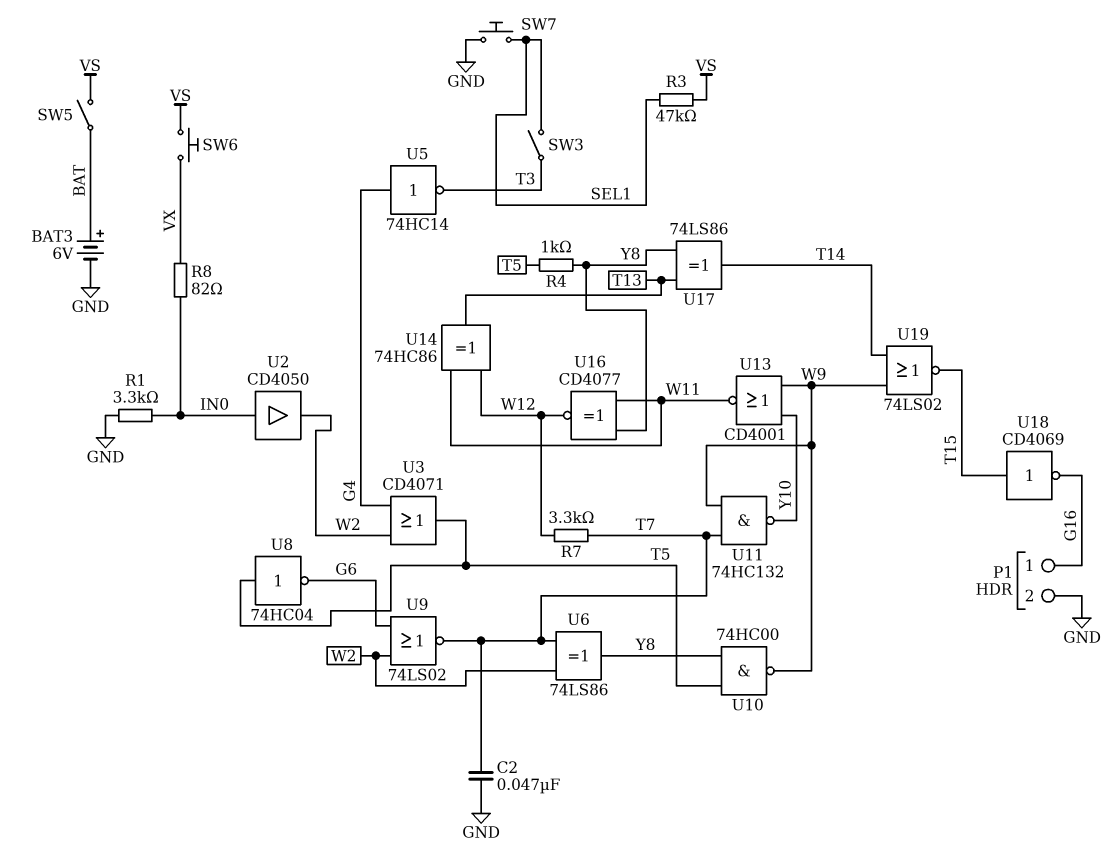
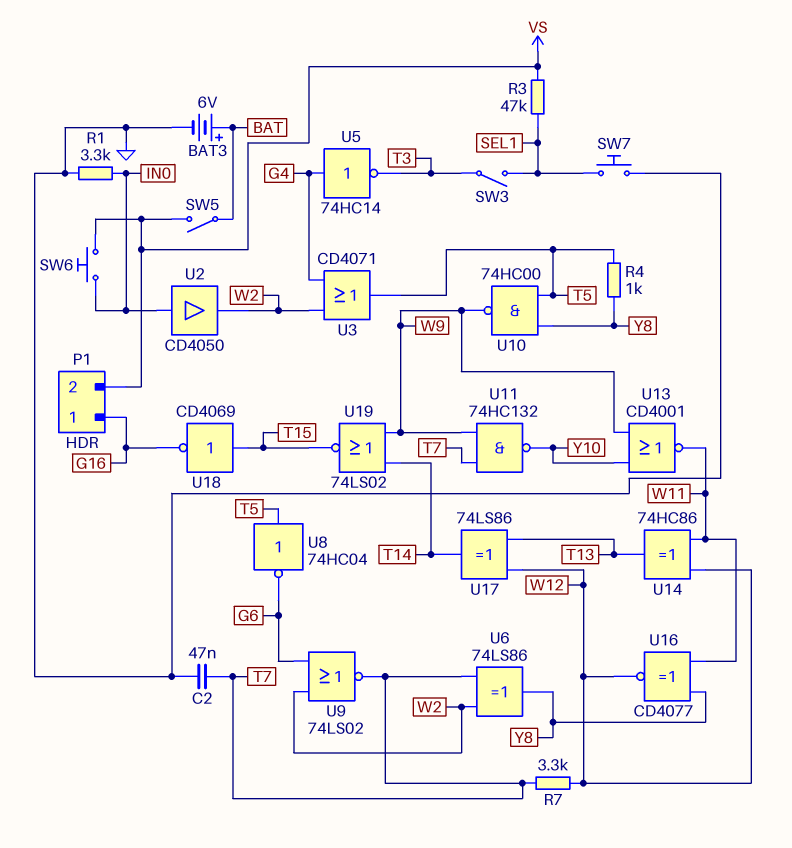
P1 pin 2: GND -> VS
R8: 82 (IN0, VX) -> none
SW6: button (VS, VX) -> button (IN0, VS)
U17: XOR 74LS86 (in T13, in Y8, out T14) -> XOR 74LS86 (in T13, in W12, out T14)

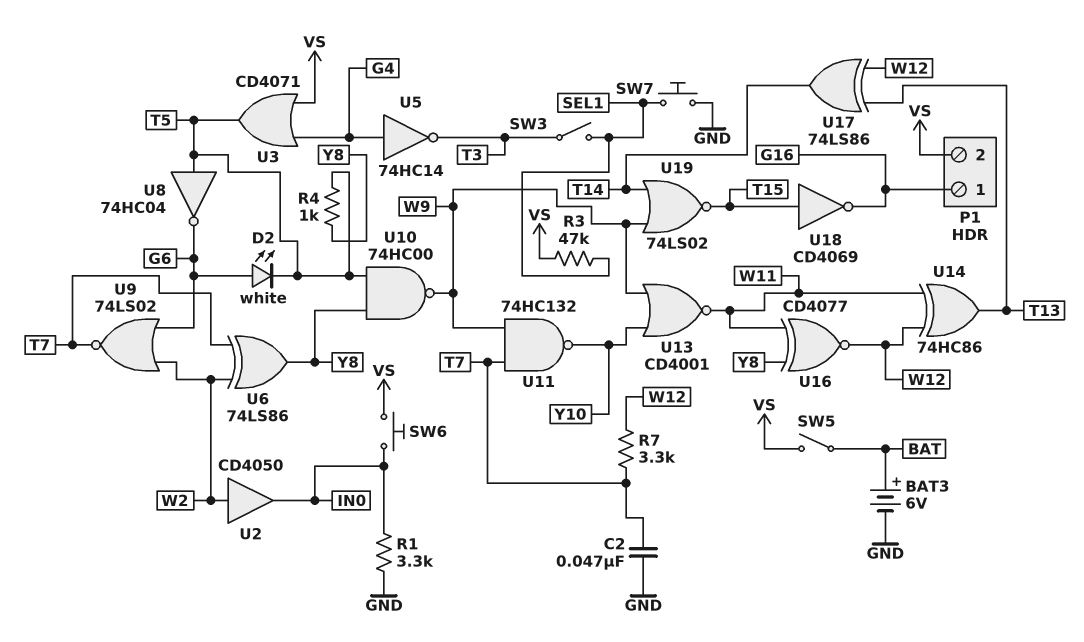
D2: none -> LED white (A G6, K T5)
U2: buffer CD4050 (in IN0, out W2) -> buffer CD4050 (in W2, out IN0)
U3: OR CD4071 (in G4, in W2, out T5) -> OR CD4071 (in G4, in VS, out T5)

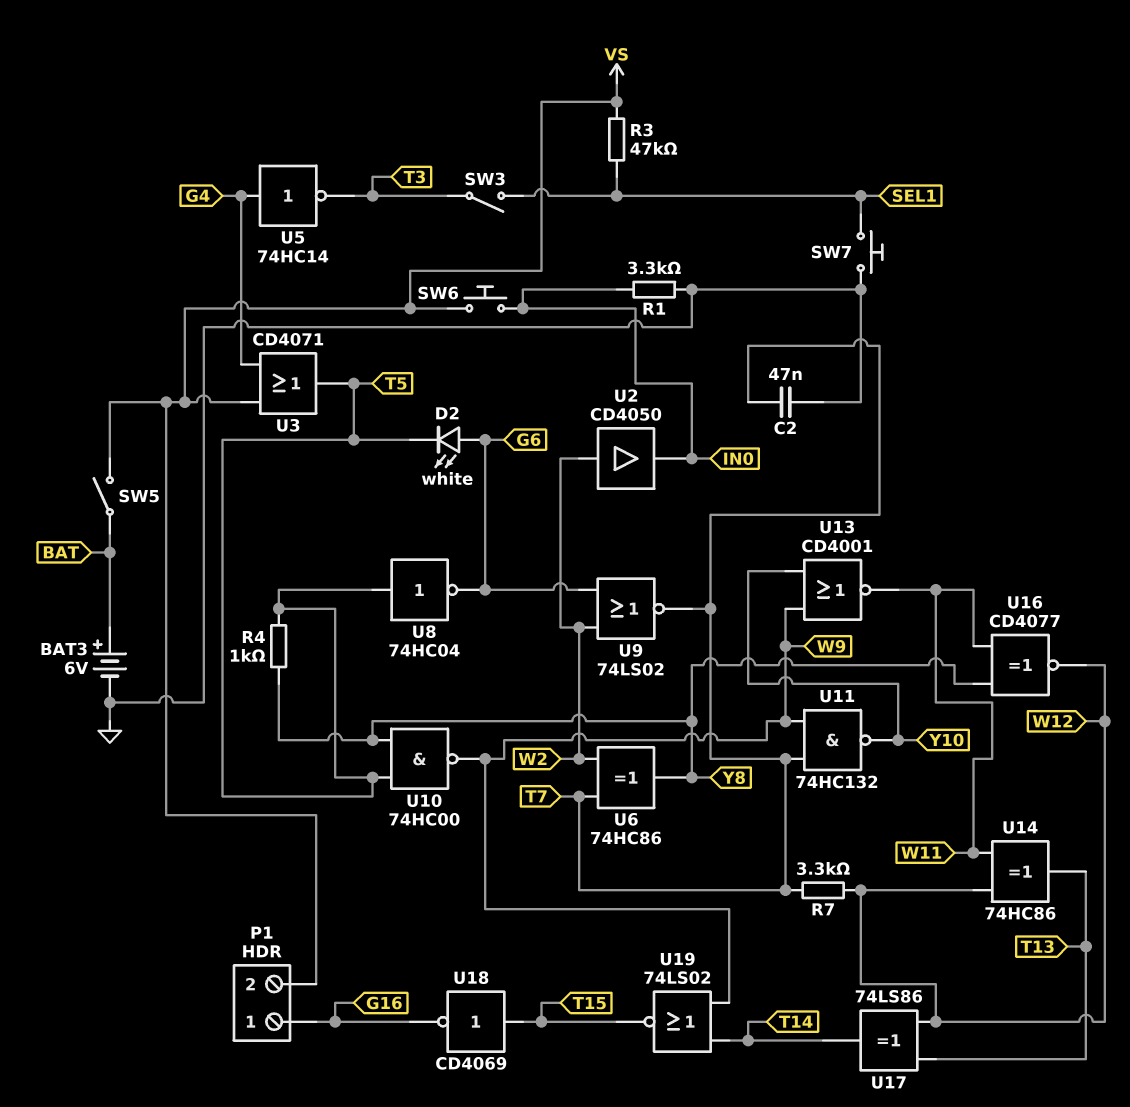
U6: XOR 74LS86 (in T7, in W2, out Y8) -> XOR 74HC86 (in T7, in W2, out Y8)

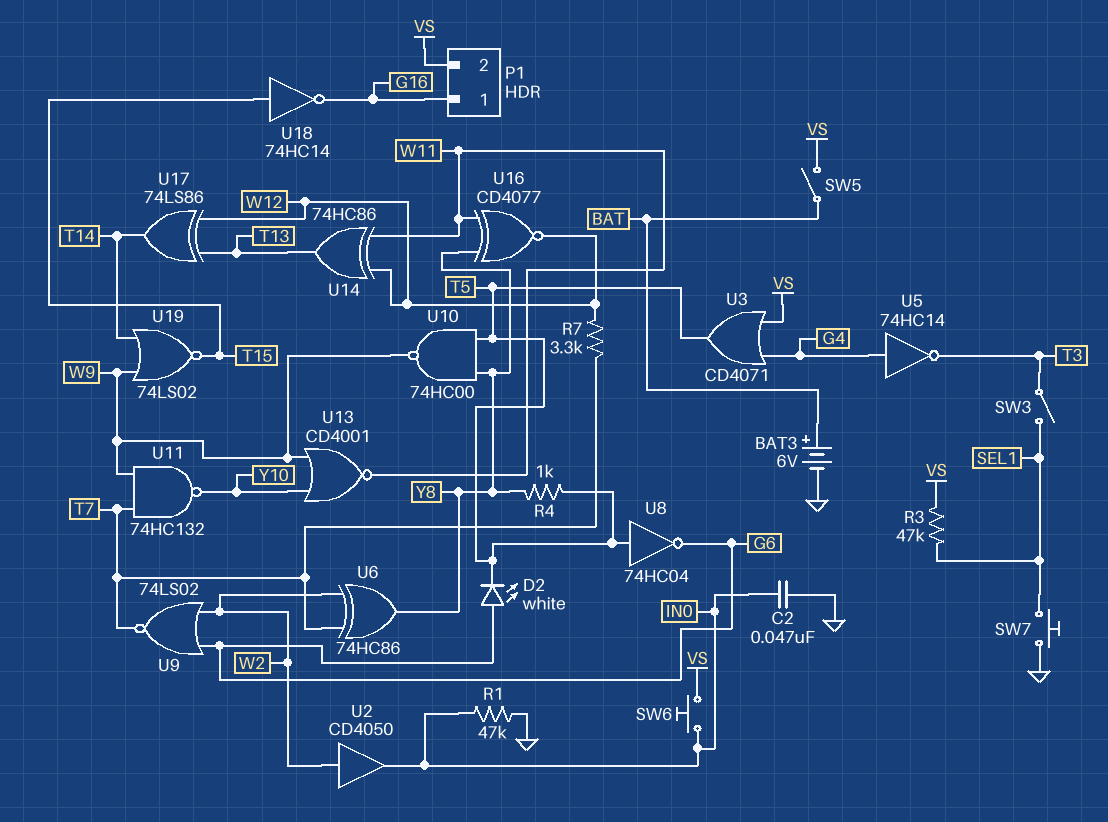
C2: 47nF (GND, T7) -> 47nF (GND, IN0)
R1: 3.3k (GND, IN0) -> 47k (GND, IN0)
U18: NOT CD4069 (in T15, out G16) -> NOT 74HC14 (in T15, out G16)

